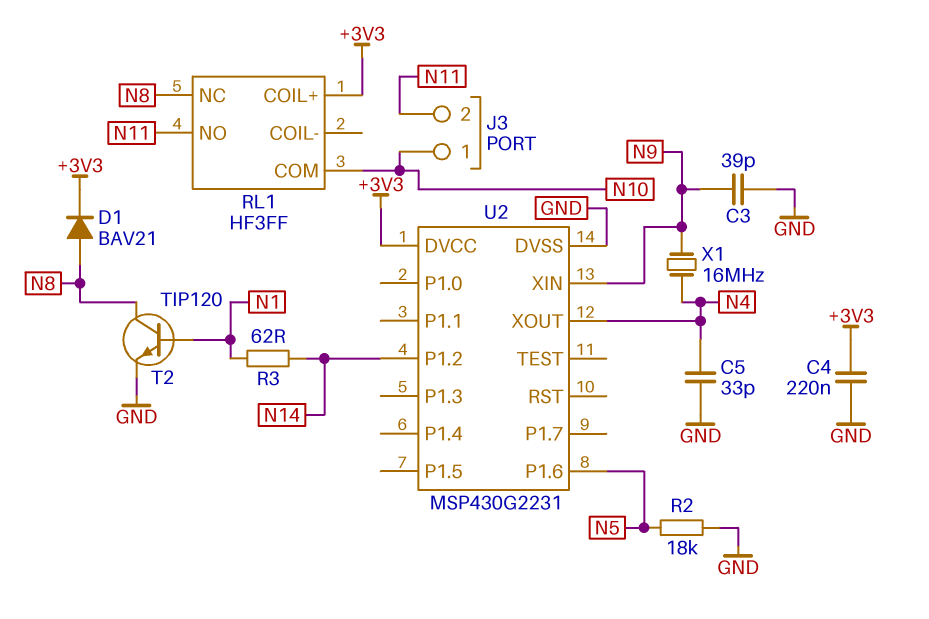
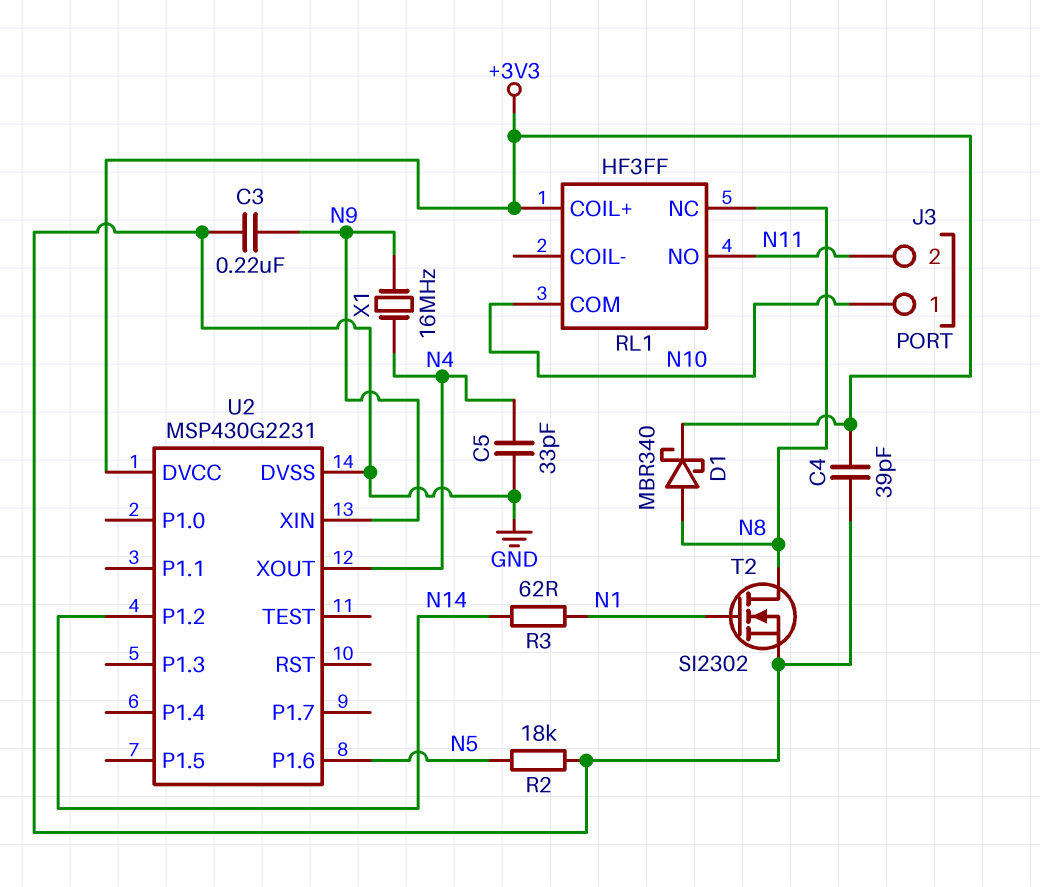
C3: 39pF (GND, N9) -> 220nF (GND, N9)
C4: 220nF (+3V3, GND) -> 39pF (+3V3, GND)
D1: diode BAV21 (A N8, K +3V3) -> schottky MBR340 (A N8, K +3V3)
T2: NPN TIP120 (B N1, C N8, E GND) -> NMOS SI2302 (G N1, D N8, S GND)

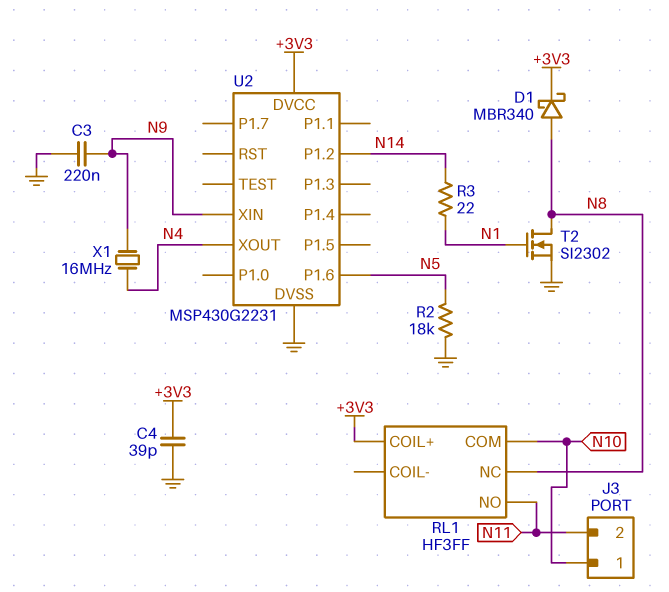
C5: 33pF (GND, N4) -> none
R3: 62 (N1, N14) -> 22 (N1, N14)

